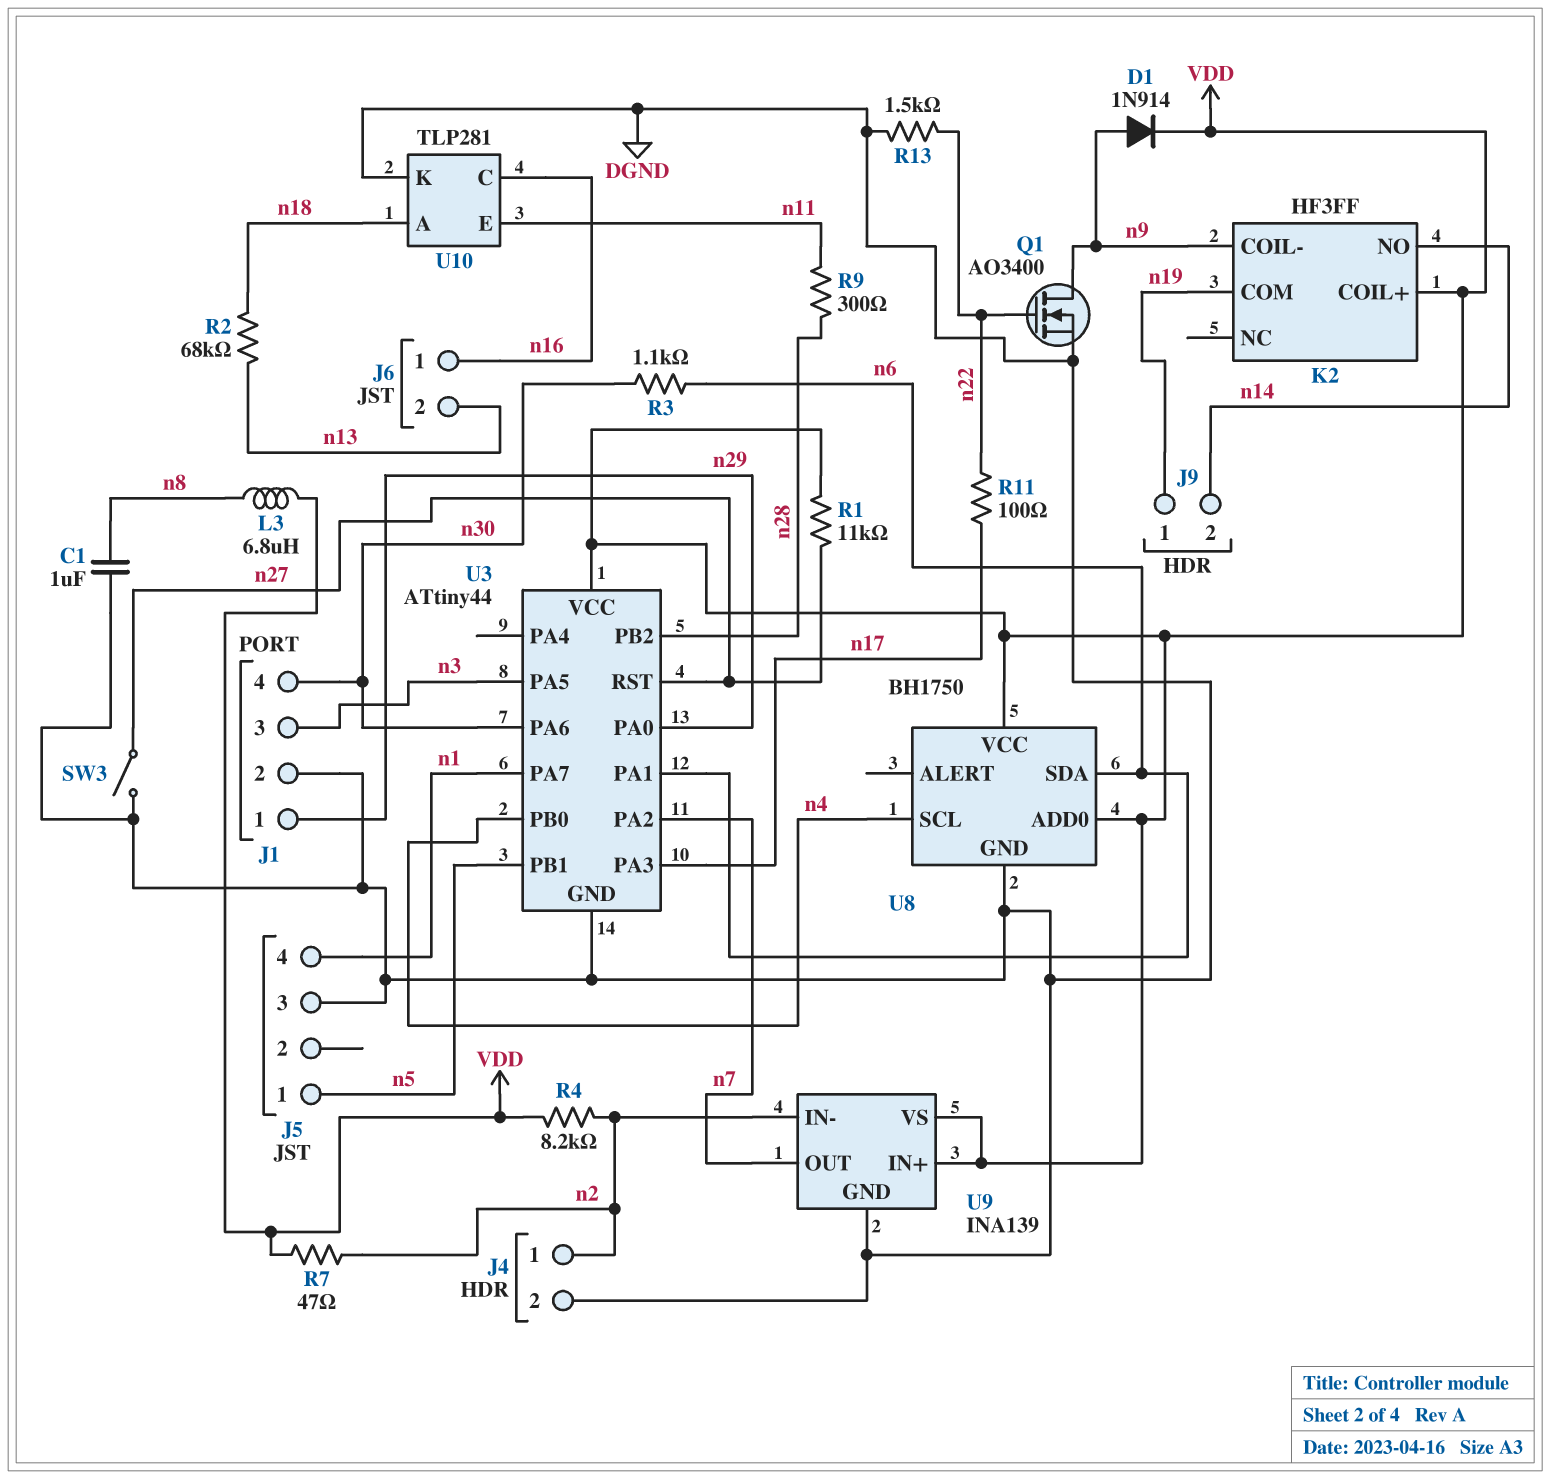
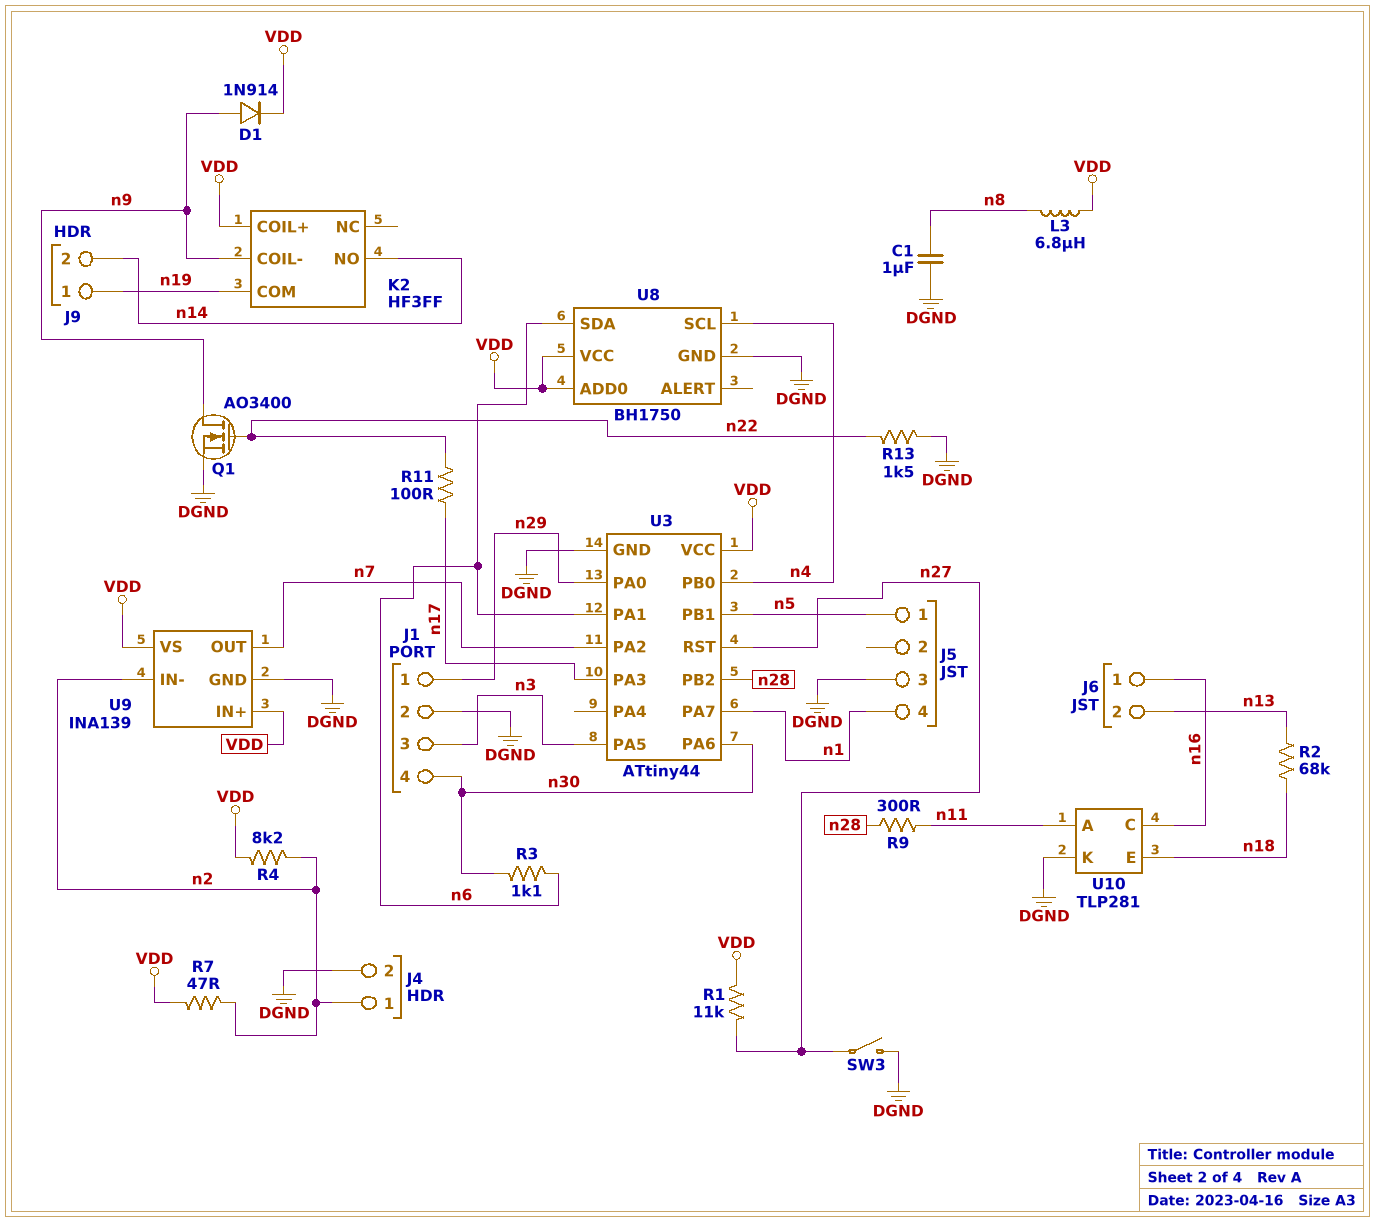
U10 pin A: n18 -> n11
U10 pin E: n11 -> n18

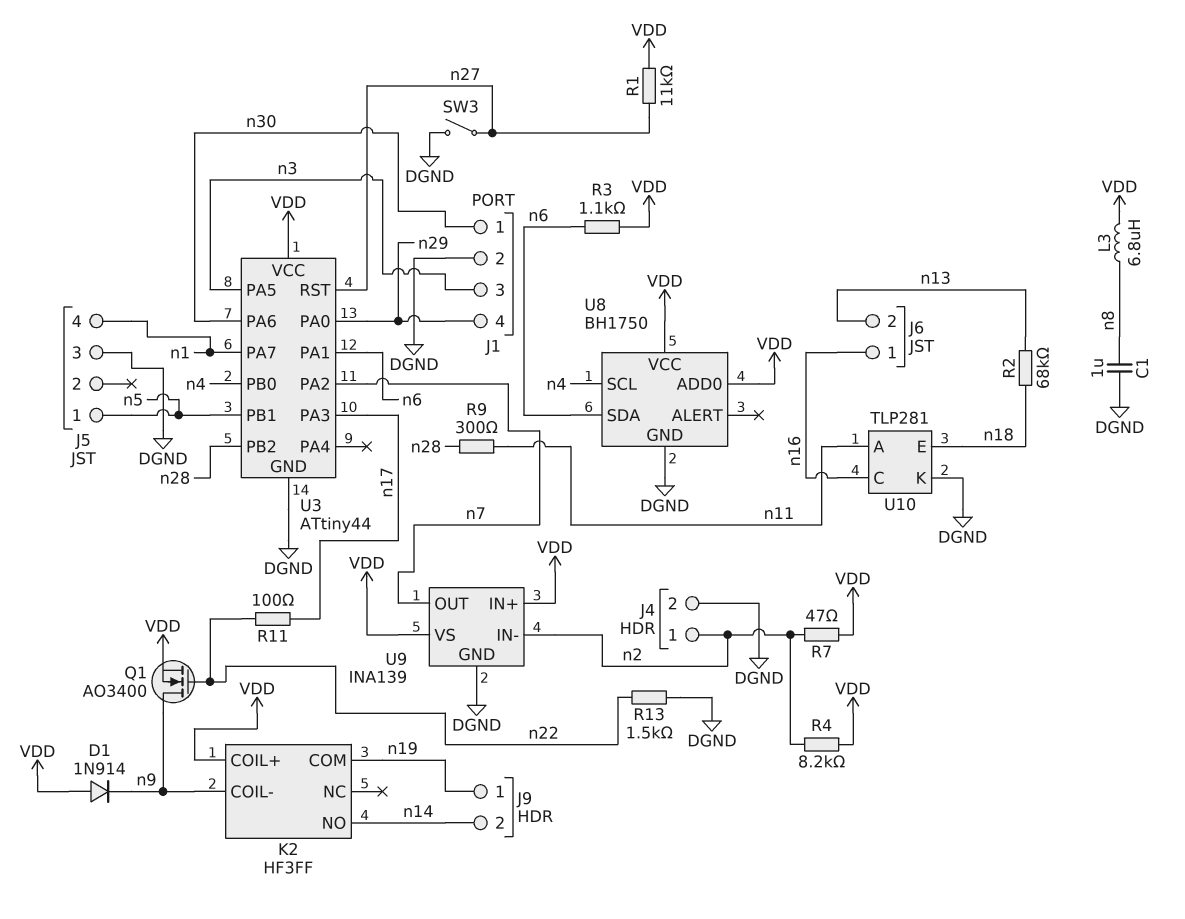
D1: diode 1N914 (A n9, K VDD) -> diode 1N914 (A VDD, K n9)
J1 pin 1: n29 -> n30
J1 pin 4: n30 -> n29
Q1: NMOS AO3400 (G n22, D n9, S DGND) -> NMOS AO3400 (G n22, D n9, S VDD)
R3: 1.1k (n6, n30) -> 1.1k (VDD, n6)

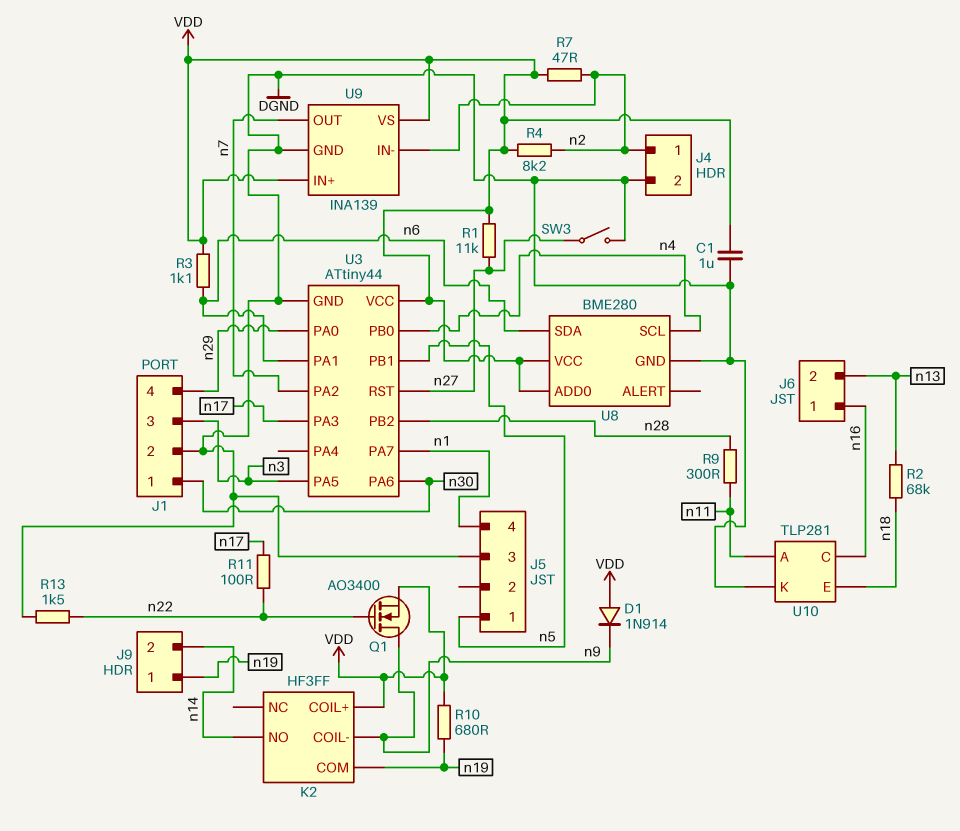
C1: 1uF (DGND, n8) -> 1uF (DGND, VDD)
L3: 6.8uH (VDD, n8) -> none
R10: none -> 680 (VDD, n19)
U8: BH1750 -> BME280

